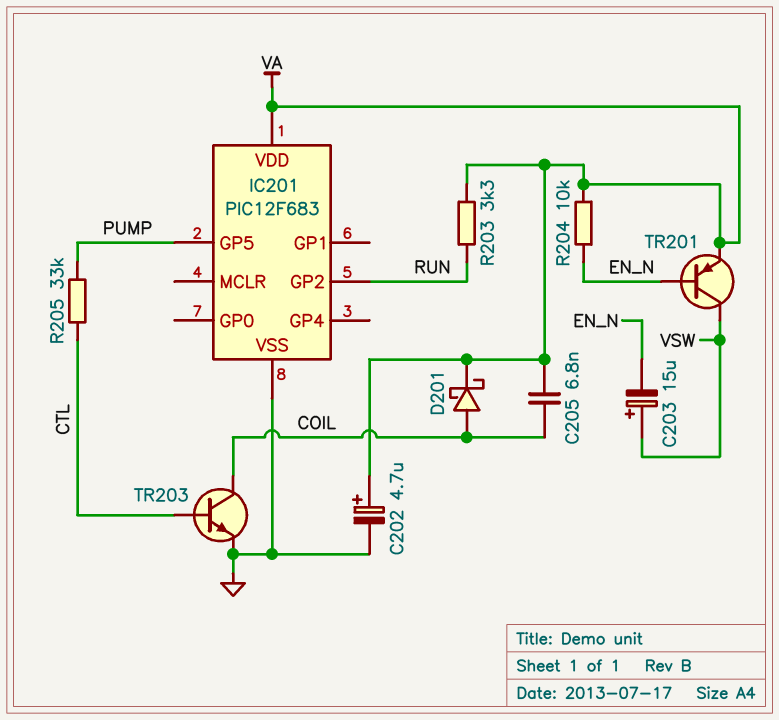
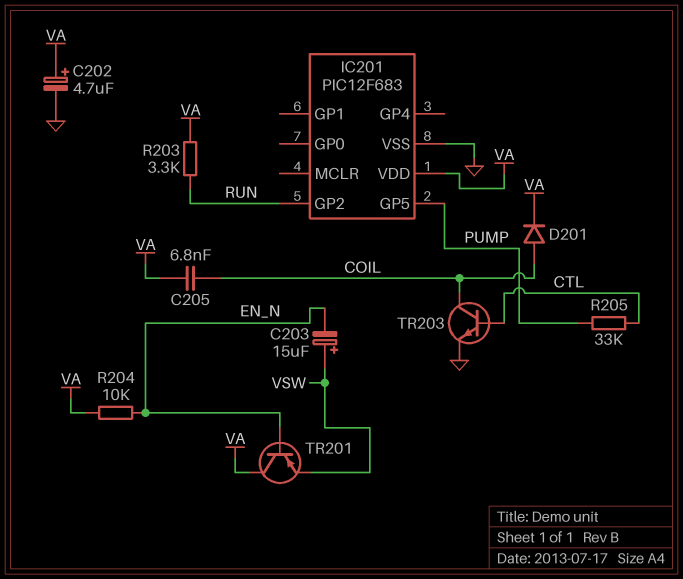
D201: schottky (A COIL, K VA) -> diode (A COIL, K VA)
TR201: PNP (B EN_N, C VSW, E VA) -> PNP (B EN_N, C VA, E VSW)

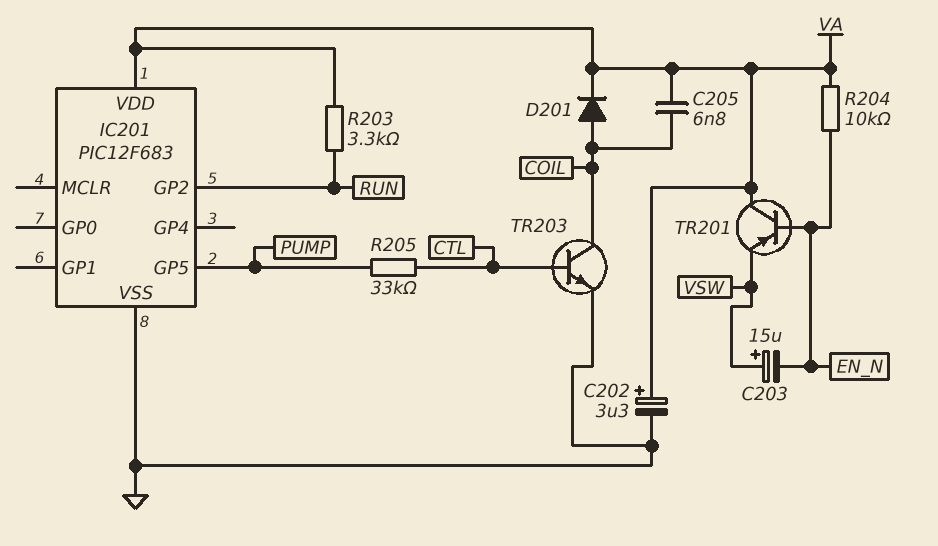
C202: 4.7uF (plus VA, minus GND) -> 3.3uF (plus VA, minus GND)

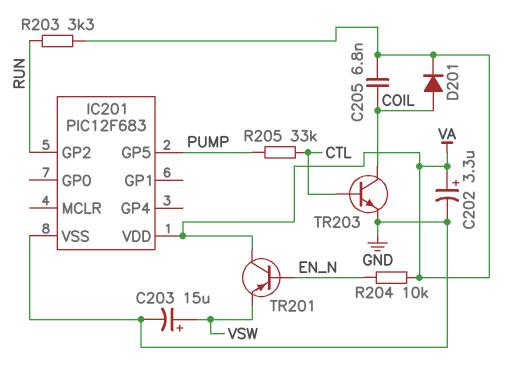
C203: 15uF (plus VSW, minus EN_N) -> 15uF (plus VSW, minus GND)

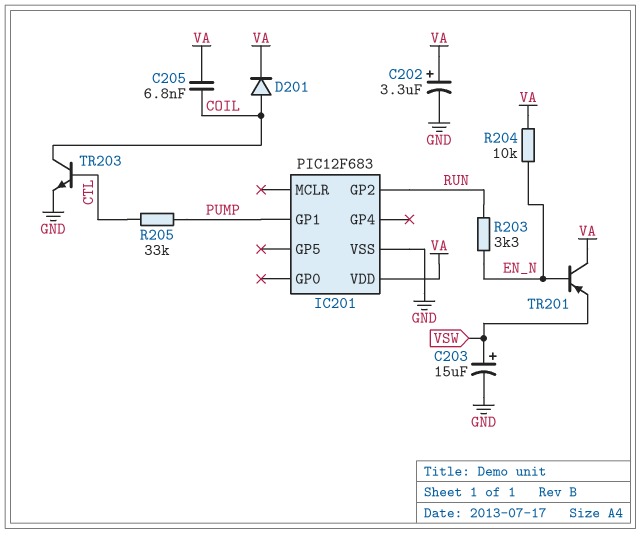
IC201 pin GP1: none -> PUMP
IC201 pin GP5: PUMP -> none
R203: 3.3k (RUN, VA) -> 3.3k (EN_N, RUN)

